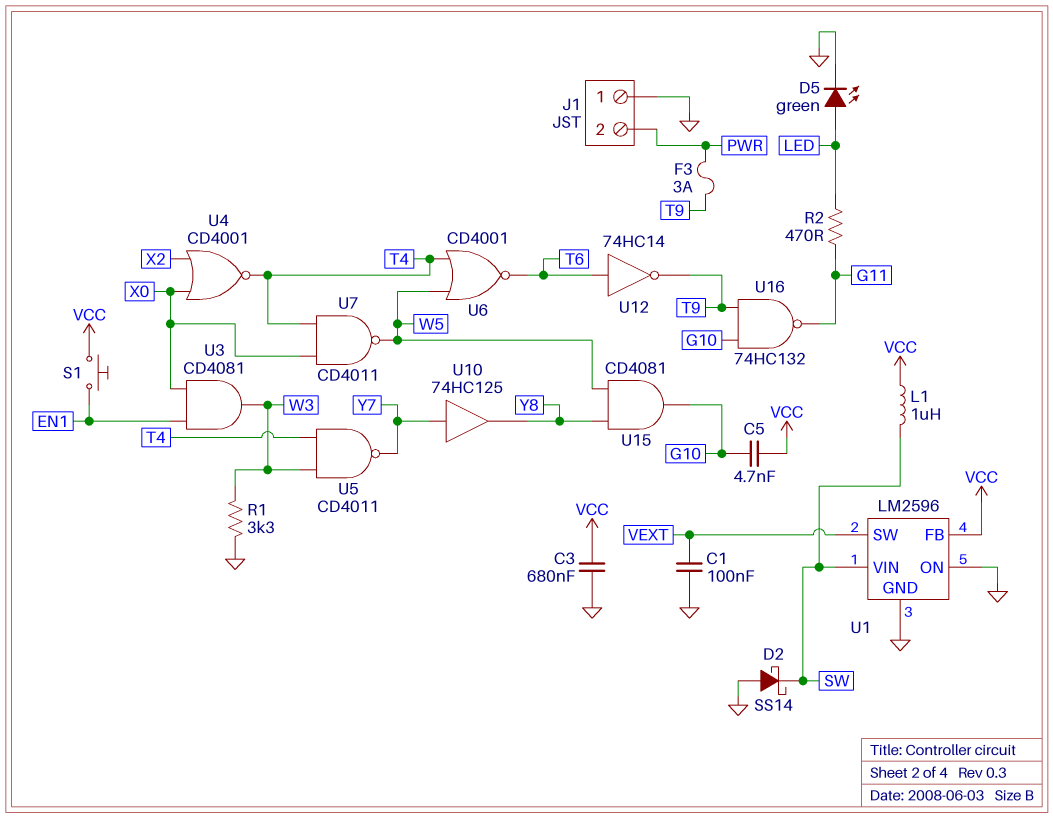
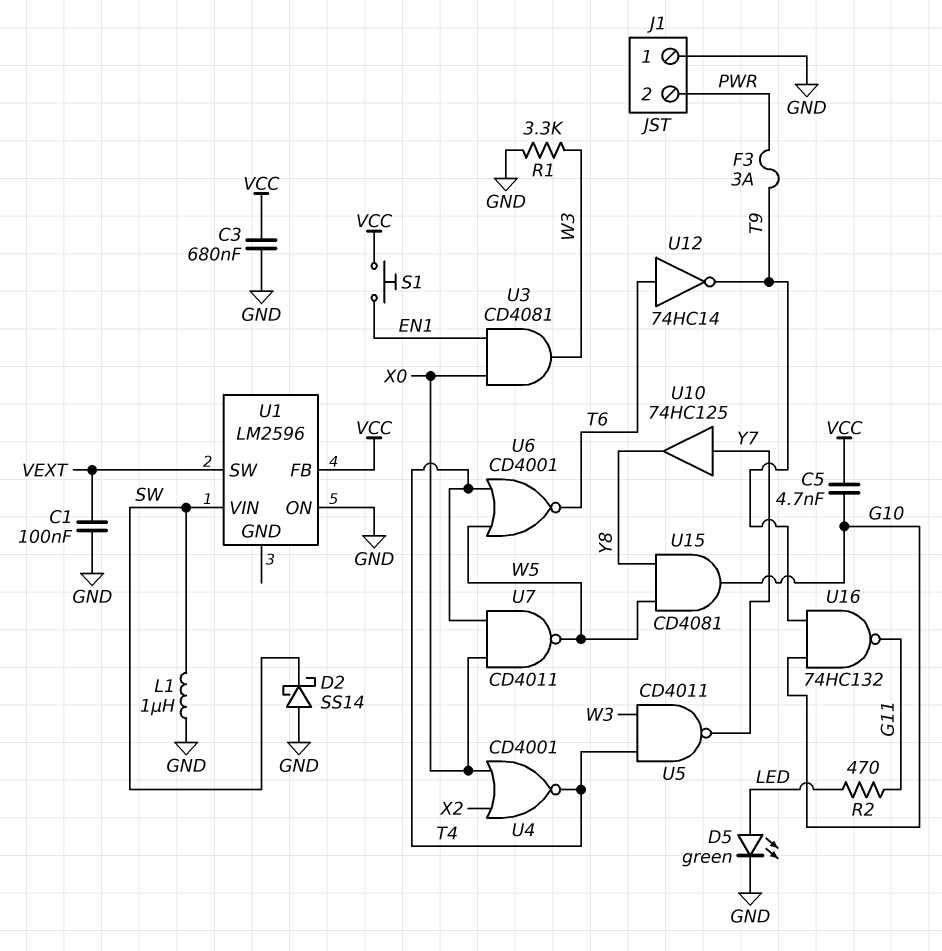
L1: 1uH (SW, VCC) -> 1uH (GND, SW)
U1 pin GND: GND -> none

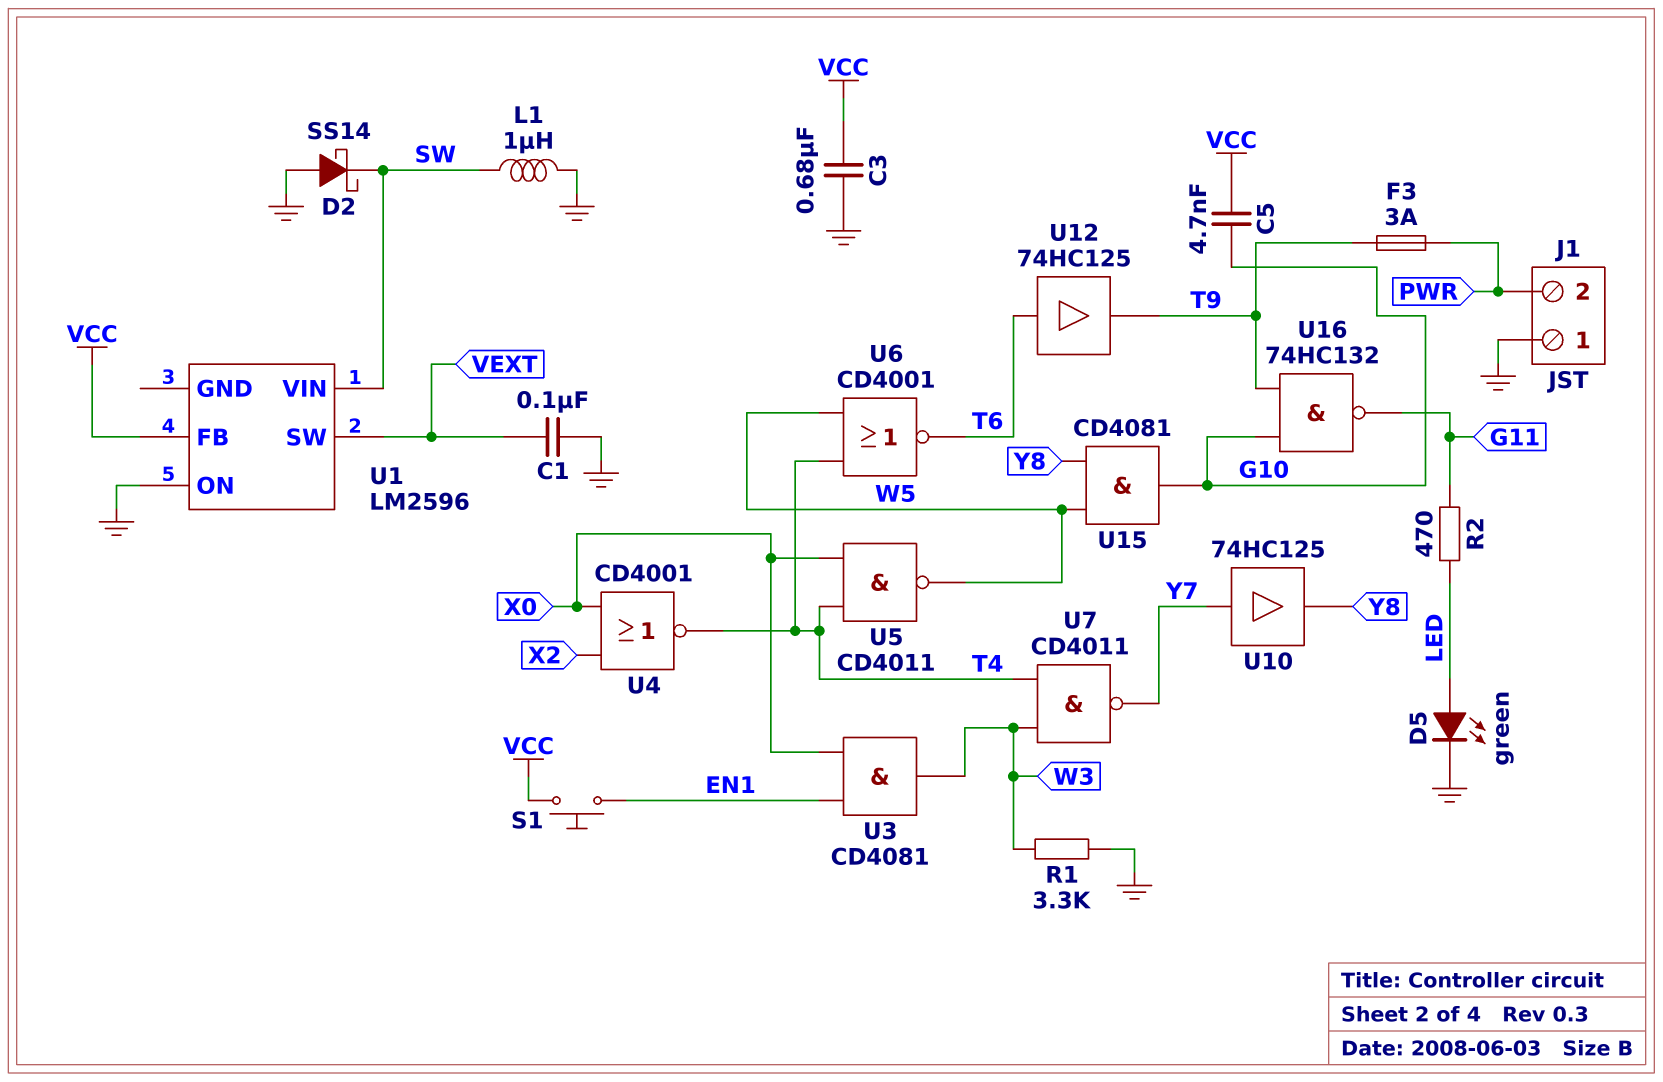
U5: NAND CD4011 (in T4, in W3, out Y7) -> NAND CD4011 (in T4, in X0, out W5)
U7: NAND CD4011 (in T4, in X0, out W5) -> NAND CD4011 (in T4, in W3, out Y7)
U12: NOT 74HC14 (in T6, out T9) -> buffer 74HC125 (in T6, out T9)

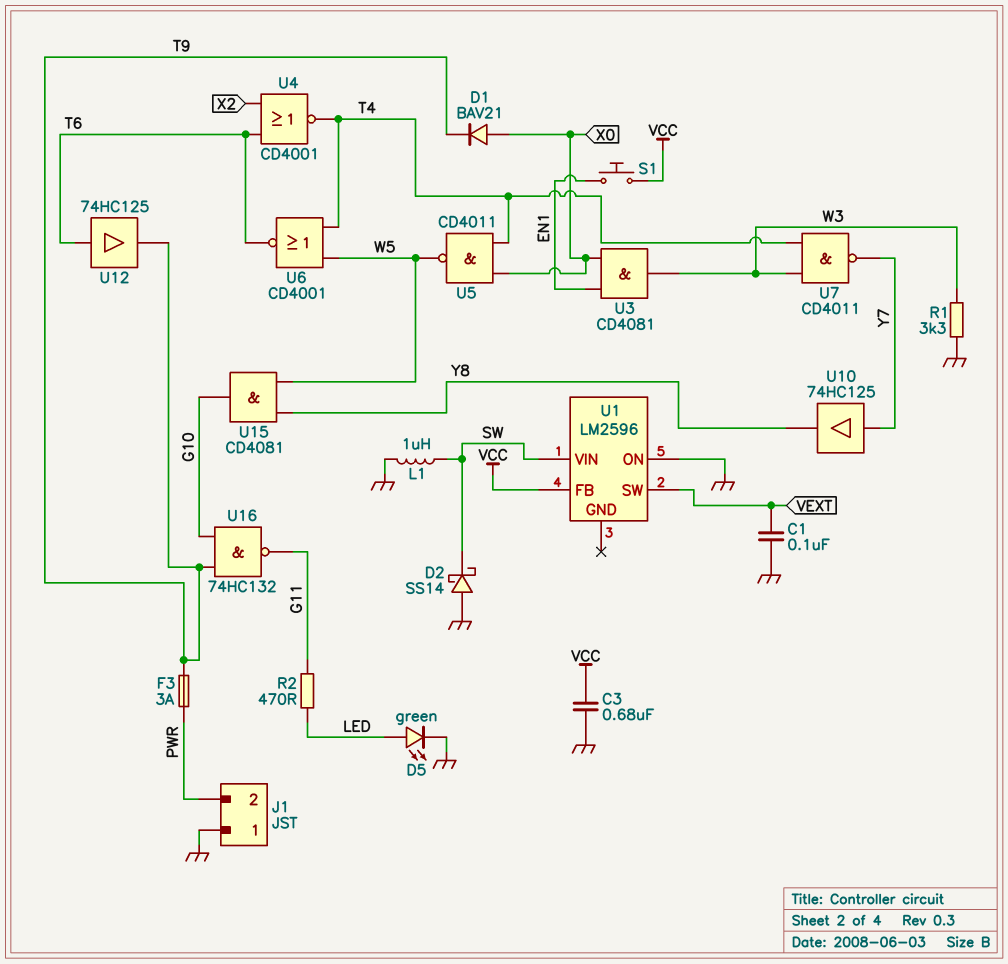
C5: 4.7nF (G10, VCC) -> none
D1: none -> diode BAV21 (A X0, K T9)
U4: NOR CD4001 (in X0, in X2, out T4) -> NOR CD4001 (in T6, in X2, out T4)

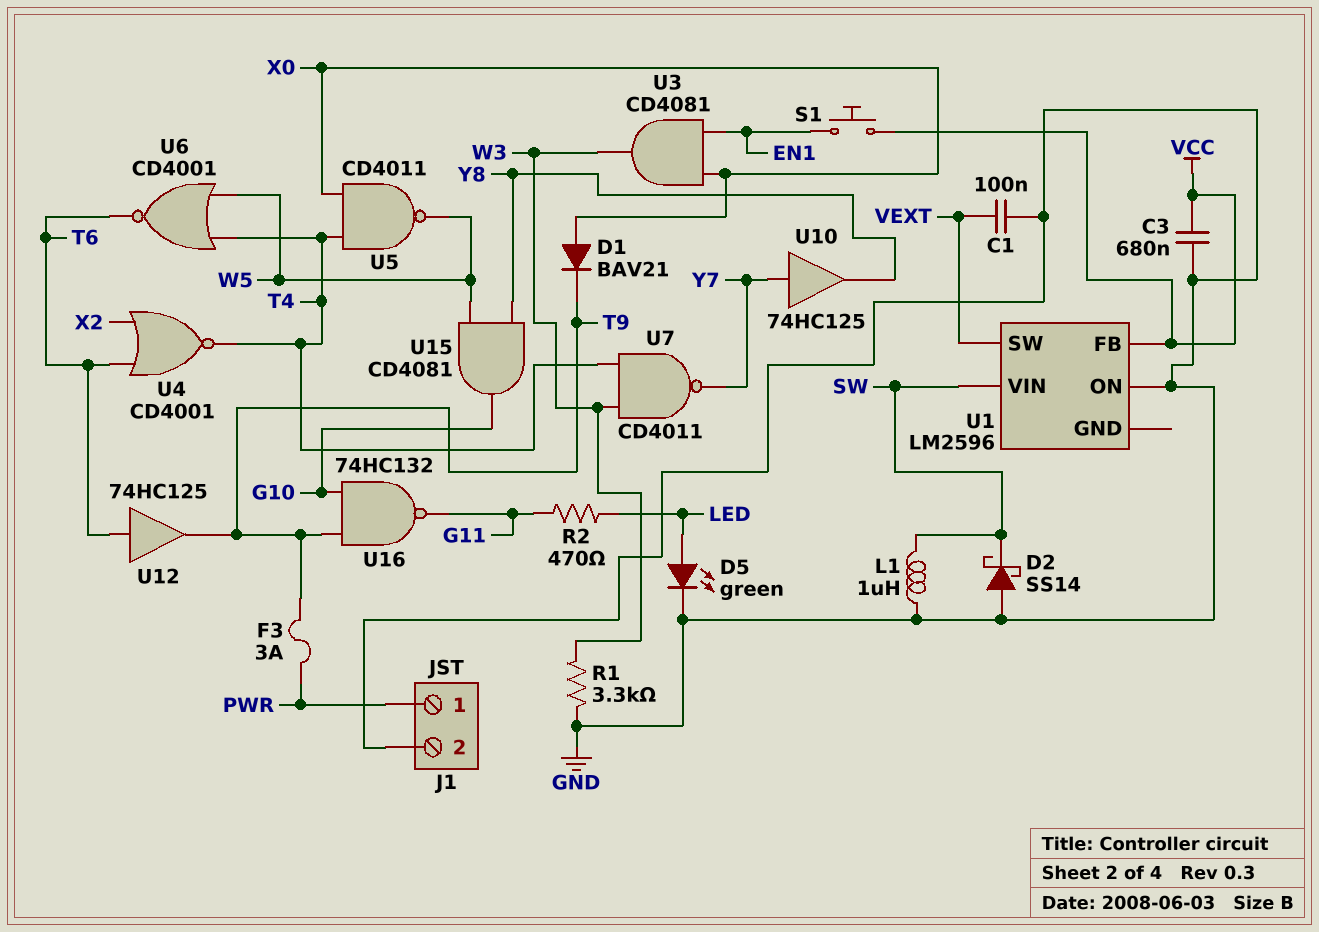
J1 pin 1: GND -> PWR
J1 pin 2: PWR -> GND

